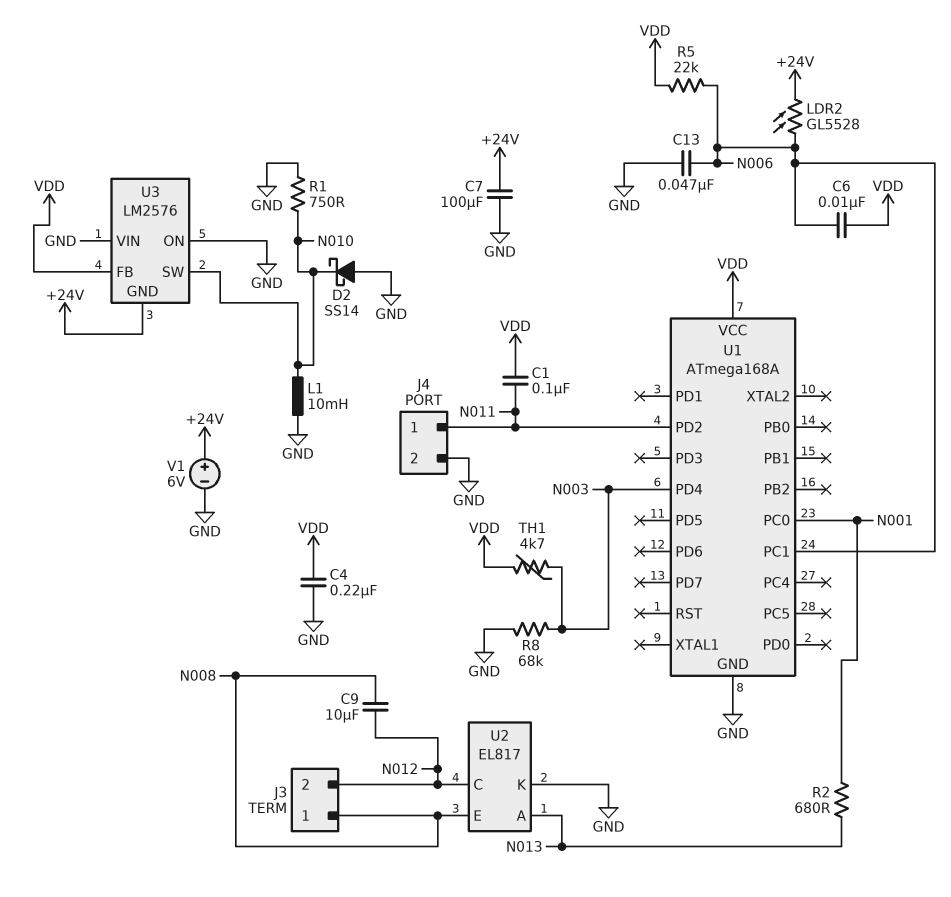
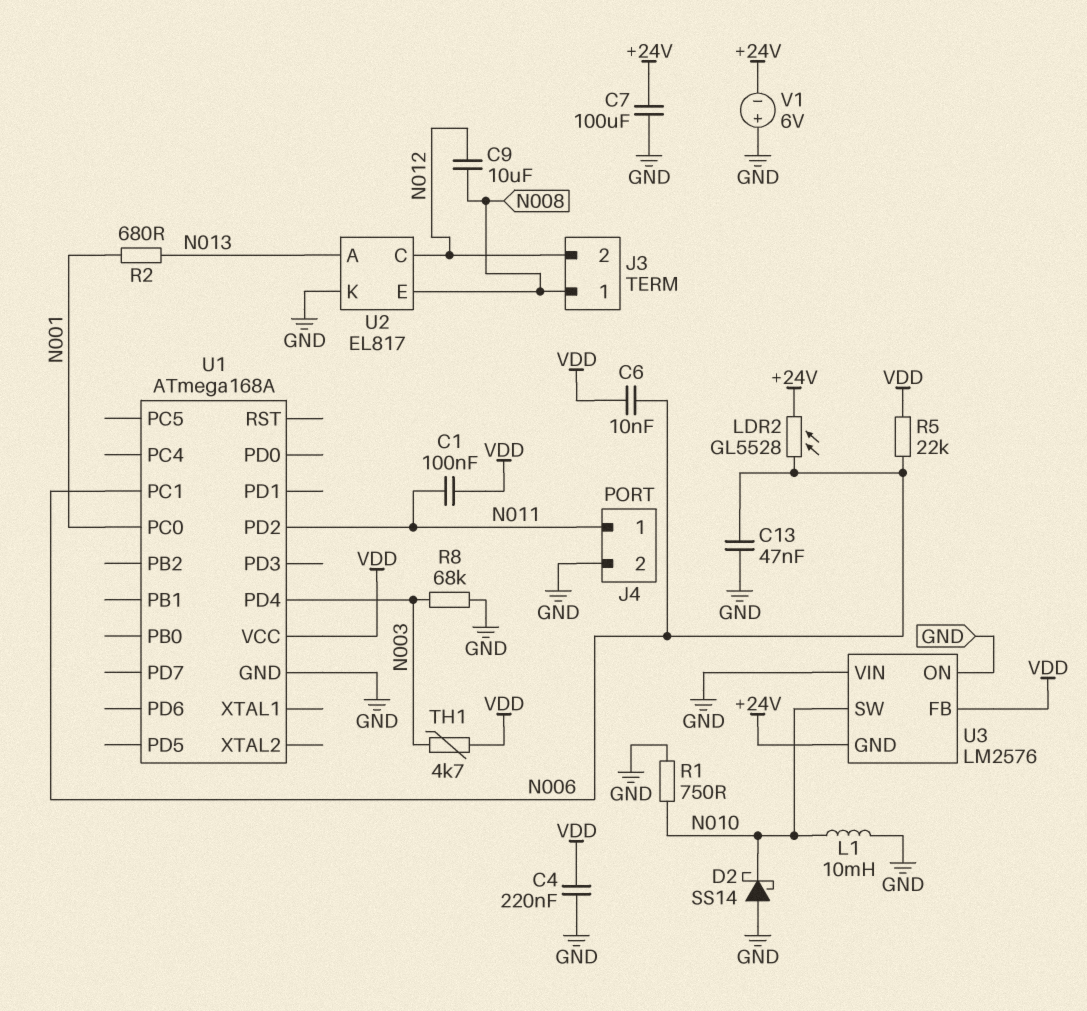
V1: 6V (plus +24V, minus GND) -> 6V (plus GND, minus +24V)

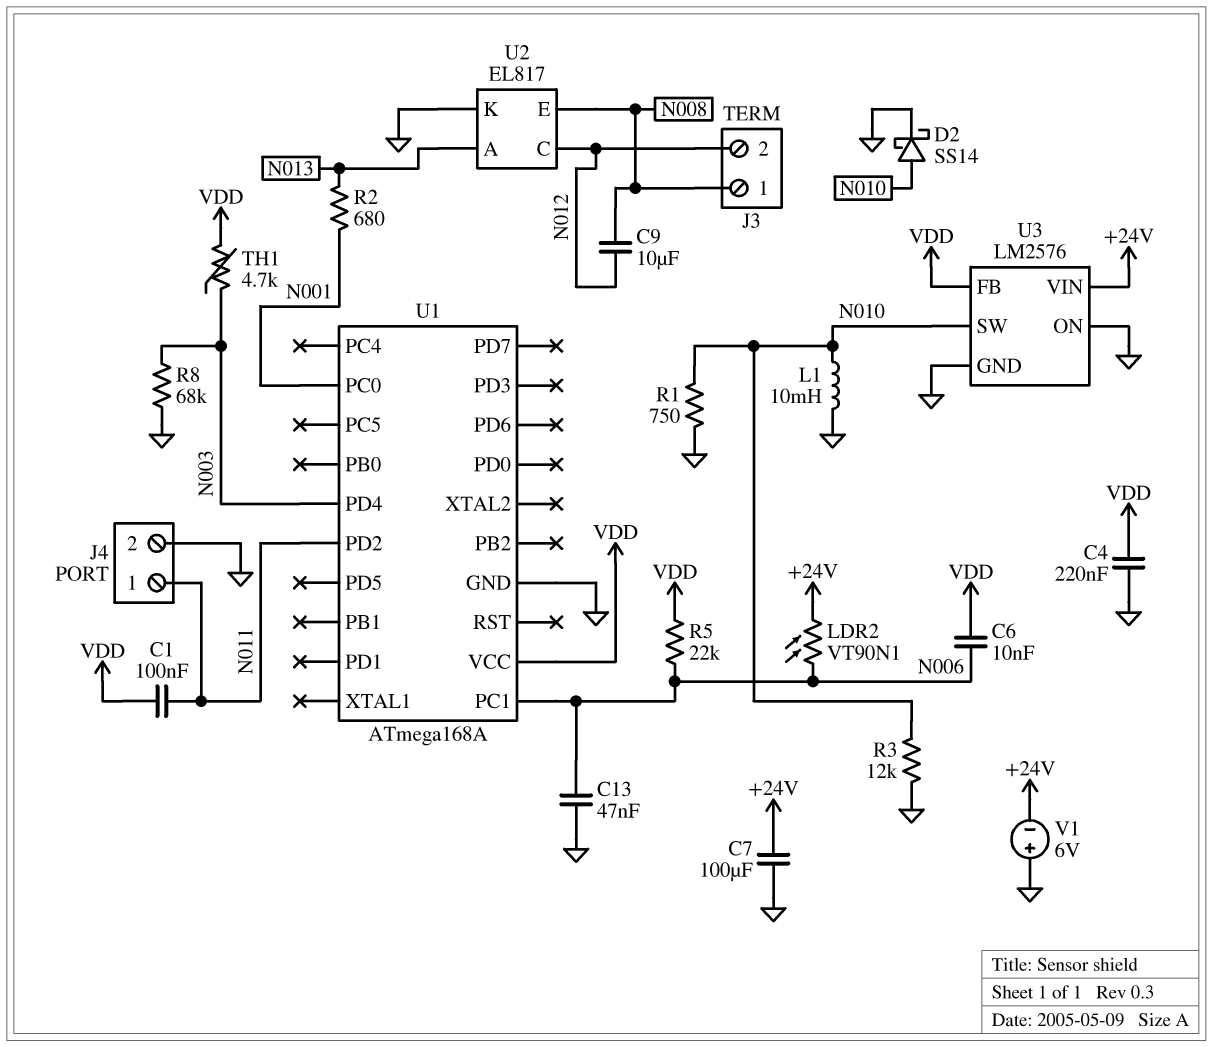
D2: schottky SS14 (A GND, K N010) -> schottky SS14 (A N010, K GND)
LDR2: GL5528 (+24V, N006) -> VT90N1 (+24V, N006)
R3: none -> 12k (GND, N010)
U3 pin GND: +24V -> GND
U3 pin VIN: GND -> +24V

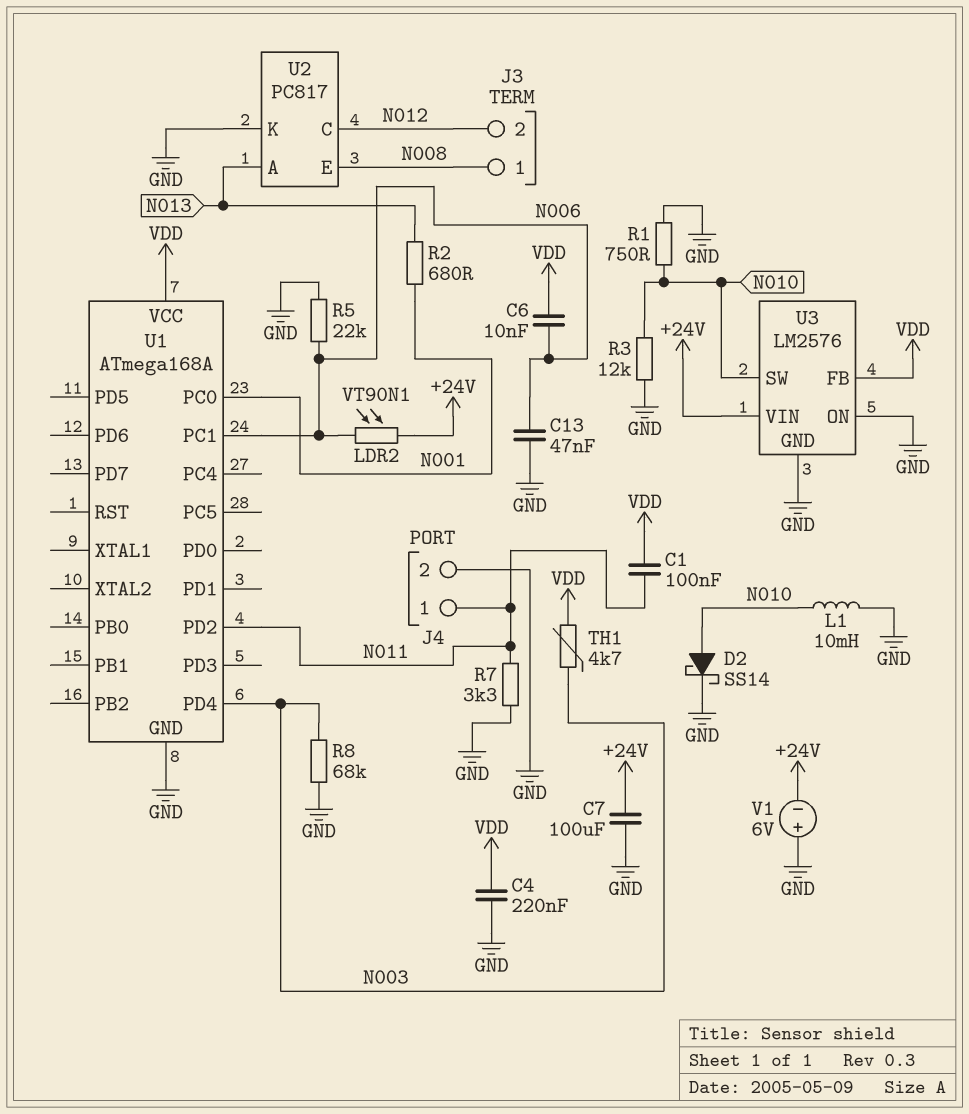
C9: 10uF (N008, N012) -> none
R5: 22k (N006, VDD) -> 22k (GND, N006)
R7: none -> 3.3k (GND, N011)
U2: EL817 -> PC817

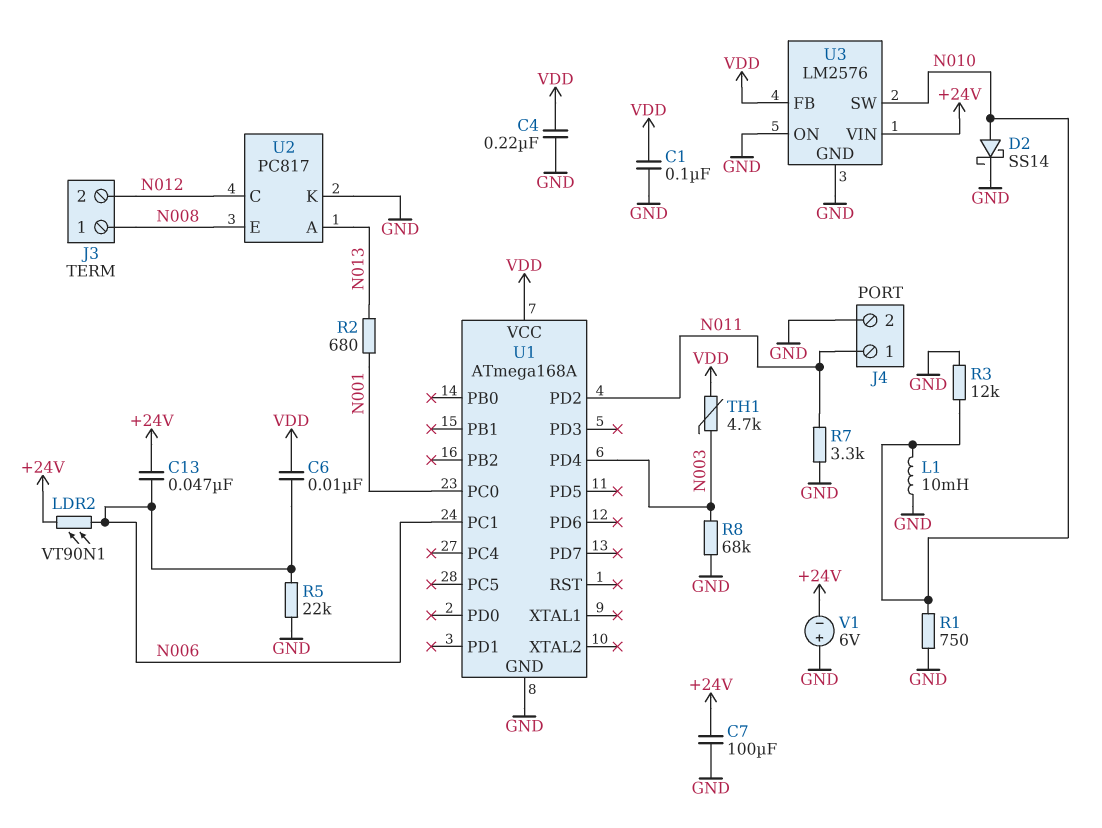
C1: 100nF (N011, VDD) -> 100nF (GND, VDD)
C13: 47nF (GND, N006) -> 47nF (+24V, N006)

